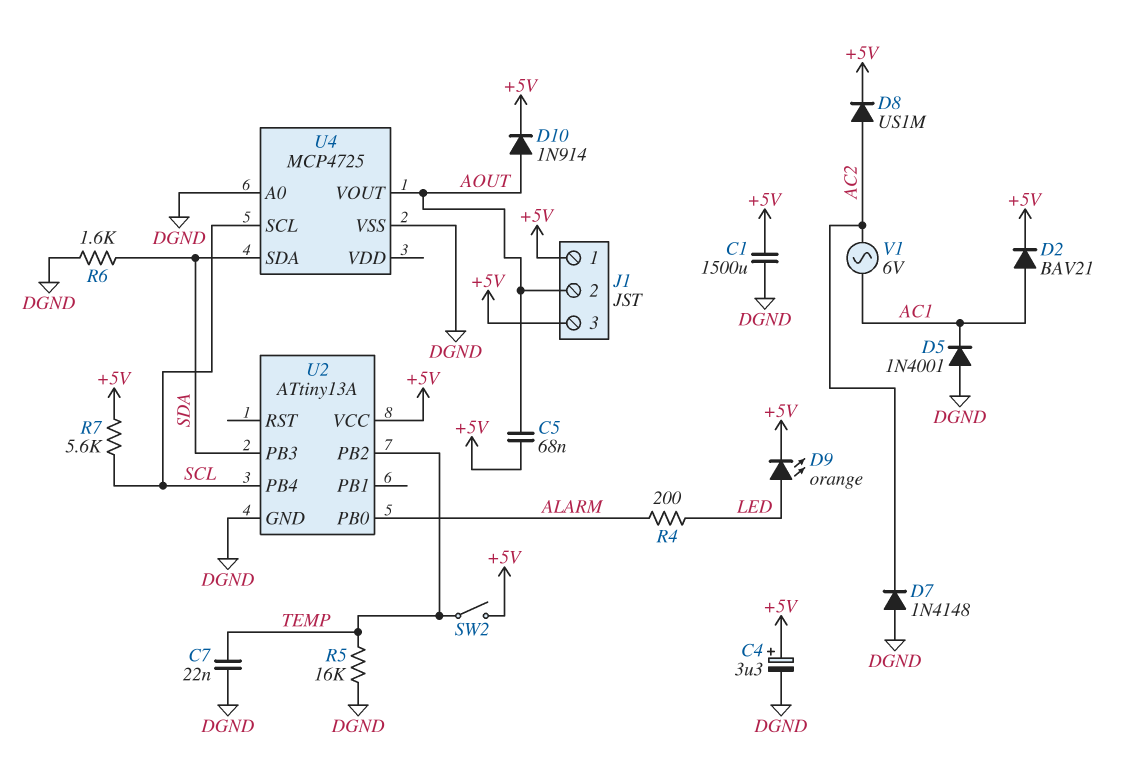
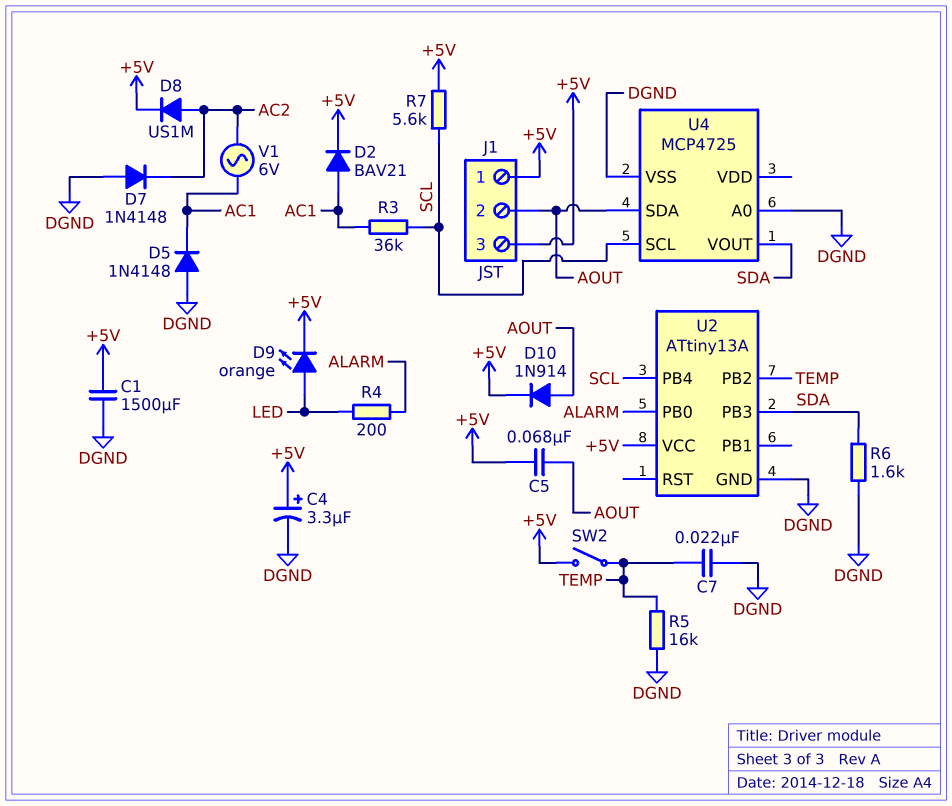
D5: diode 1N4001 (A DGND, K AC1) -> diode 1N4148 (A DGND, K AC1)
R3: none -> 36k (AC1, SCL)
U4 pin SDA: SDA -> AOUT
U4 pin VOUT: AOUT -> SDA

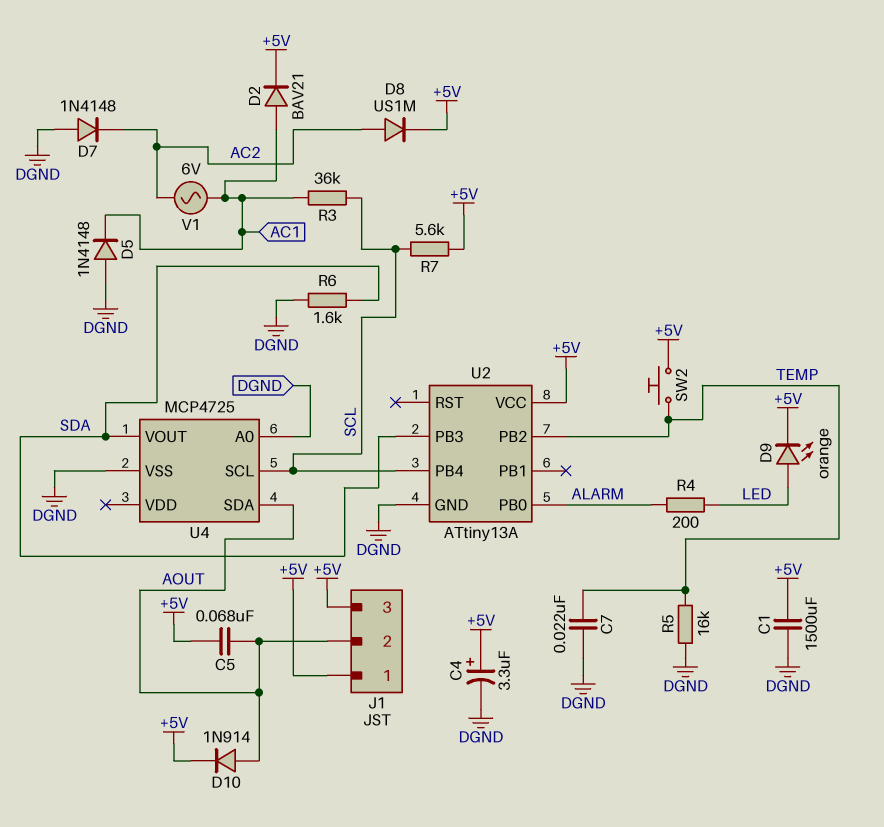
SW2: switch (+5V, TEMP) -> button (+5V, TEMP)

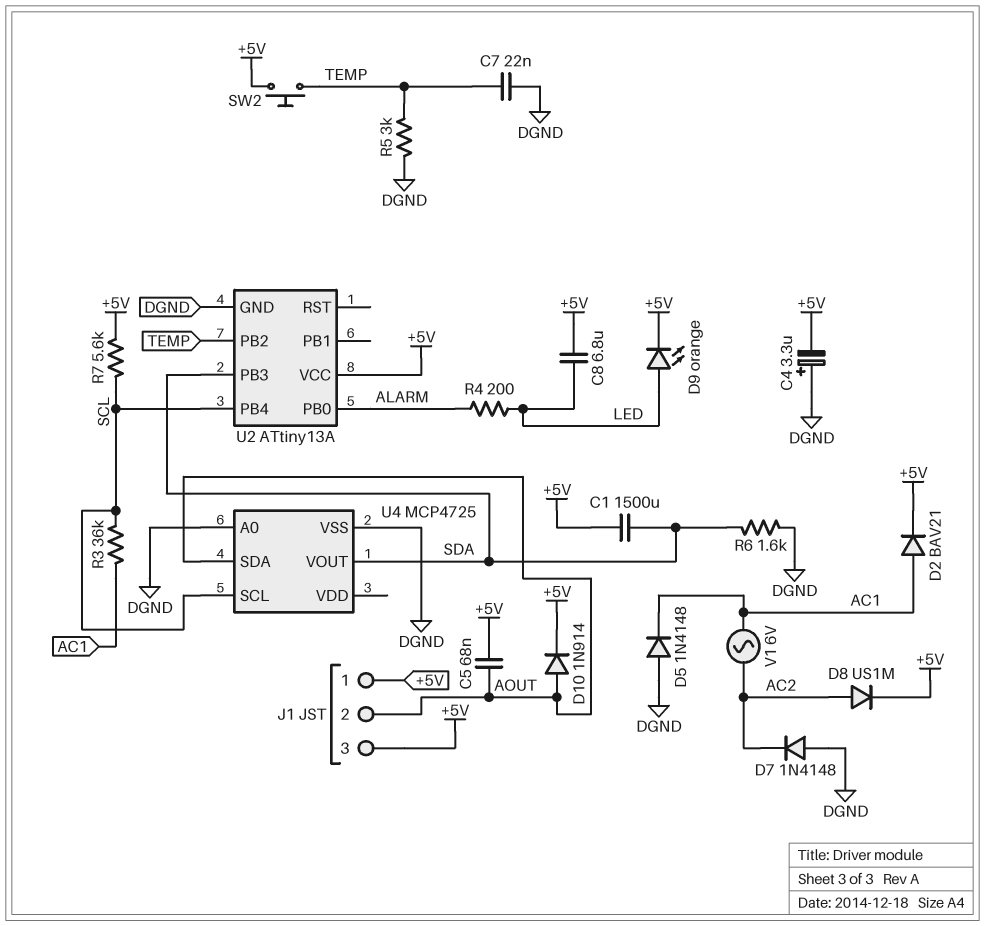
C1: 1500uF (+5V, DGND) -> 1500uF (+5V, SDA)
C4: 3.3uF (plus +5V, minus DGND) -> 3.3uF (plus DGND, minus +5V)
C8: none -> 6.8uF (+5V, LED)
R5: 16k (DGND, TEMP) -> 3k (DGND, TEMP)

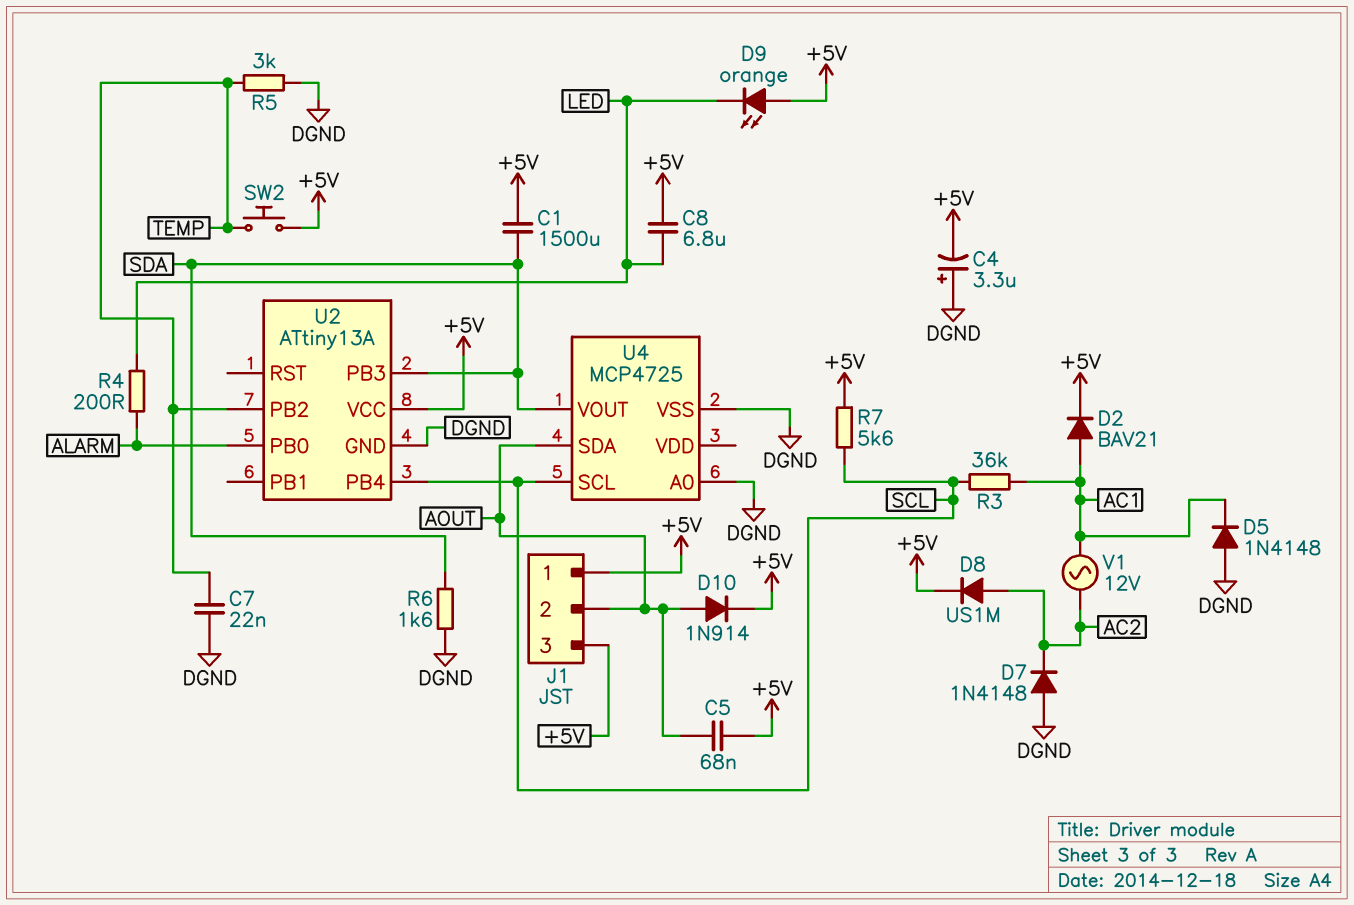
D9: LED orange (A LED, K +5V) -> LED orange (A +5V, K LED)
V1: AC 6V (AC1, AC2) -> AC 12V (AC1, AC2)

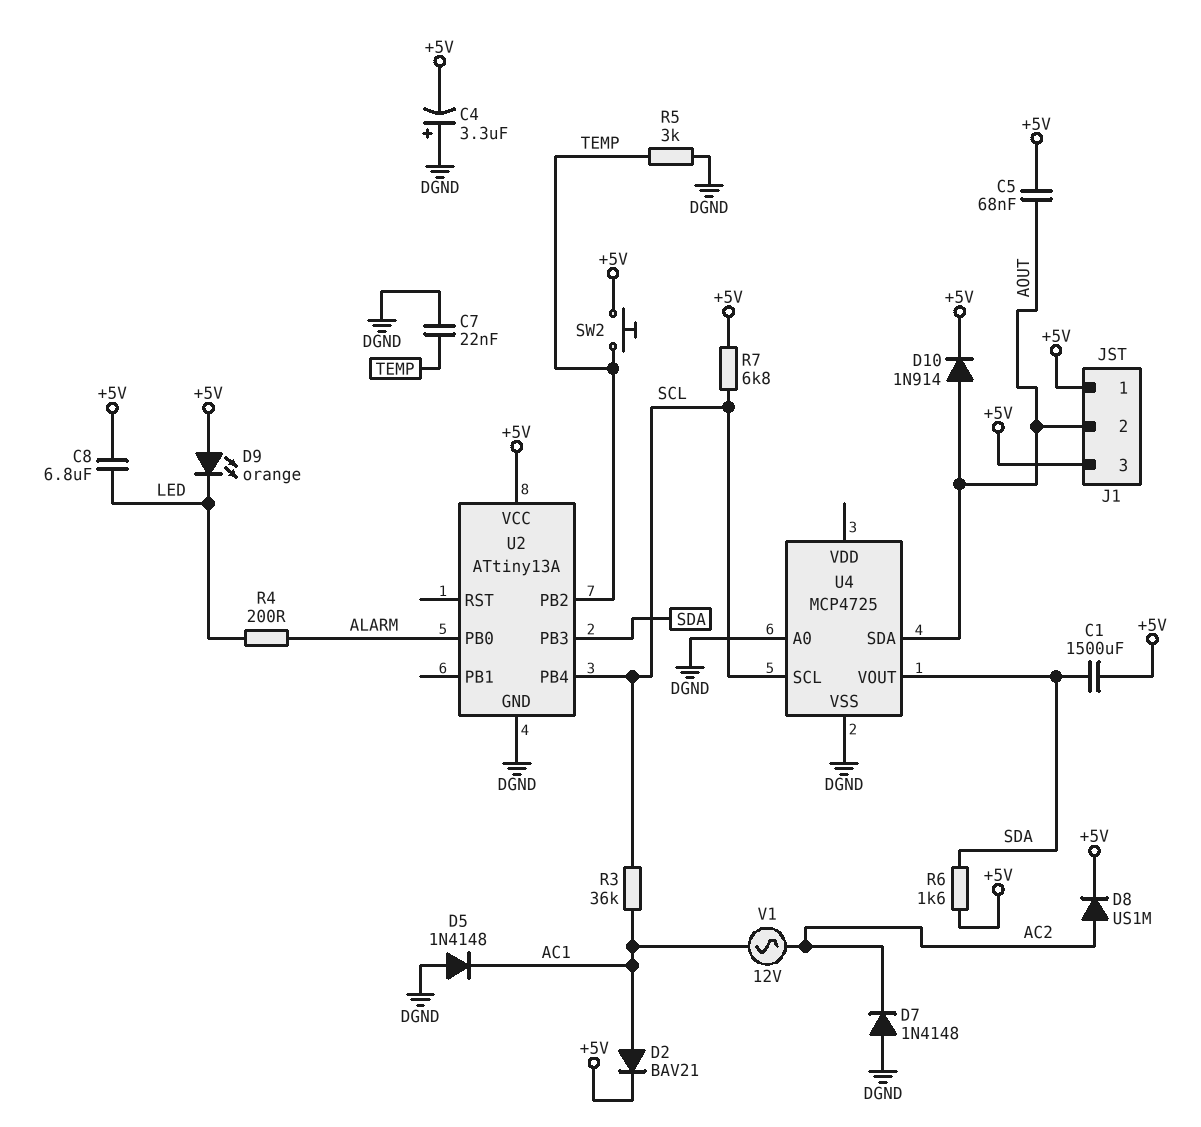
R6: 1.6k (DGND, SDA) -> 1.6k (+5V, SDA)
R7: 5.6k (+5V, SCL) -> 6.8k (+5V, SCL)

